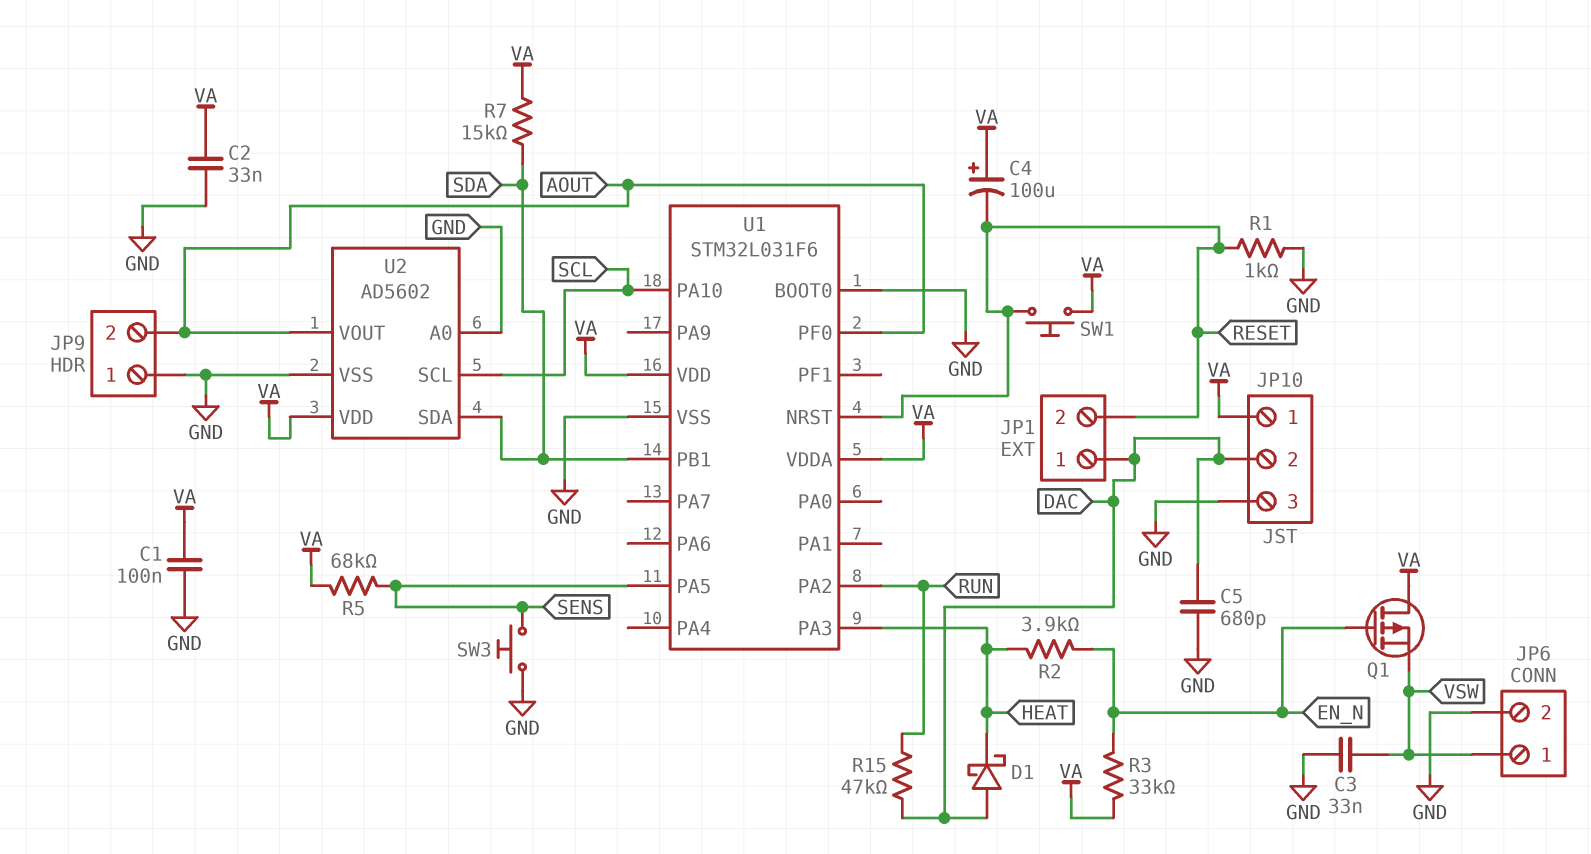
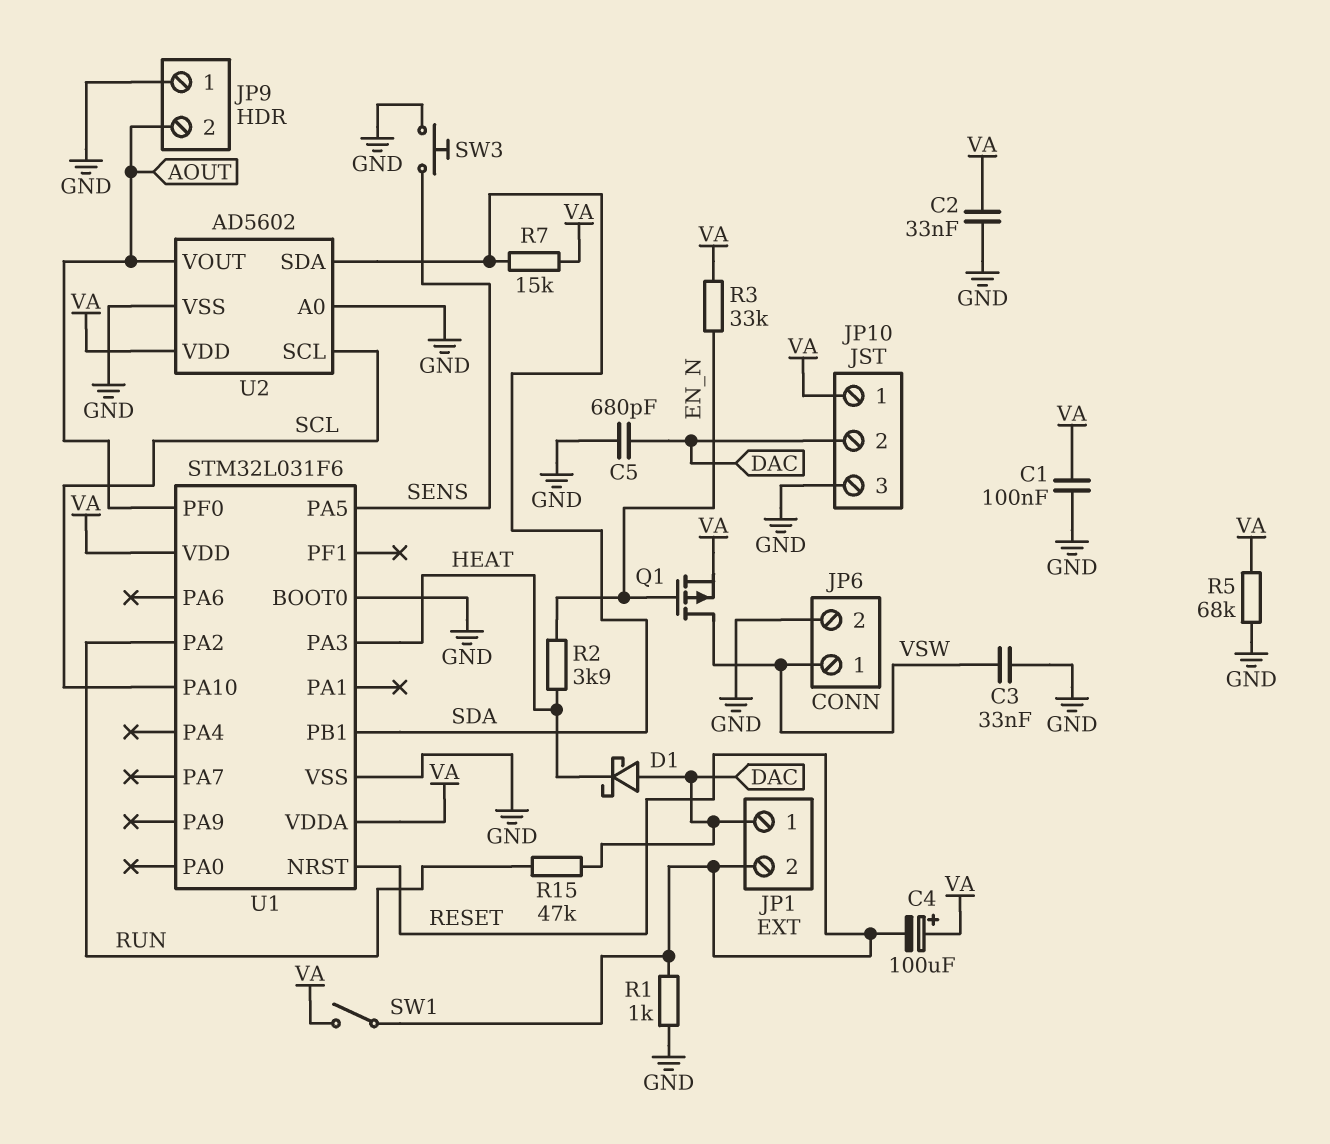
Q1: PMOS (G EN_N, D VA, S VSW) -> PMOS (G EN_N, D VSW, S VA)
R5: 68k (SENS, VA) -> 68k (GND, VA)
SW1: button (RESET, VA) -> switch (RESET, VA)

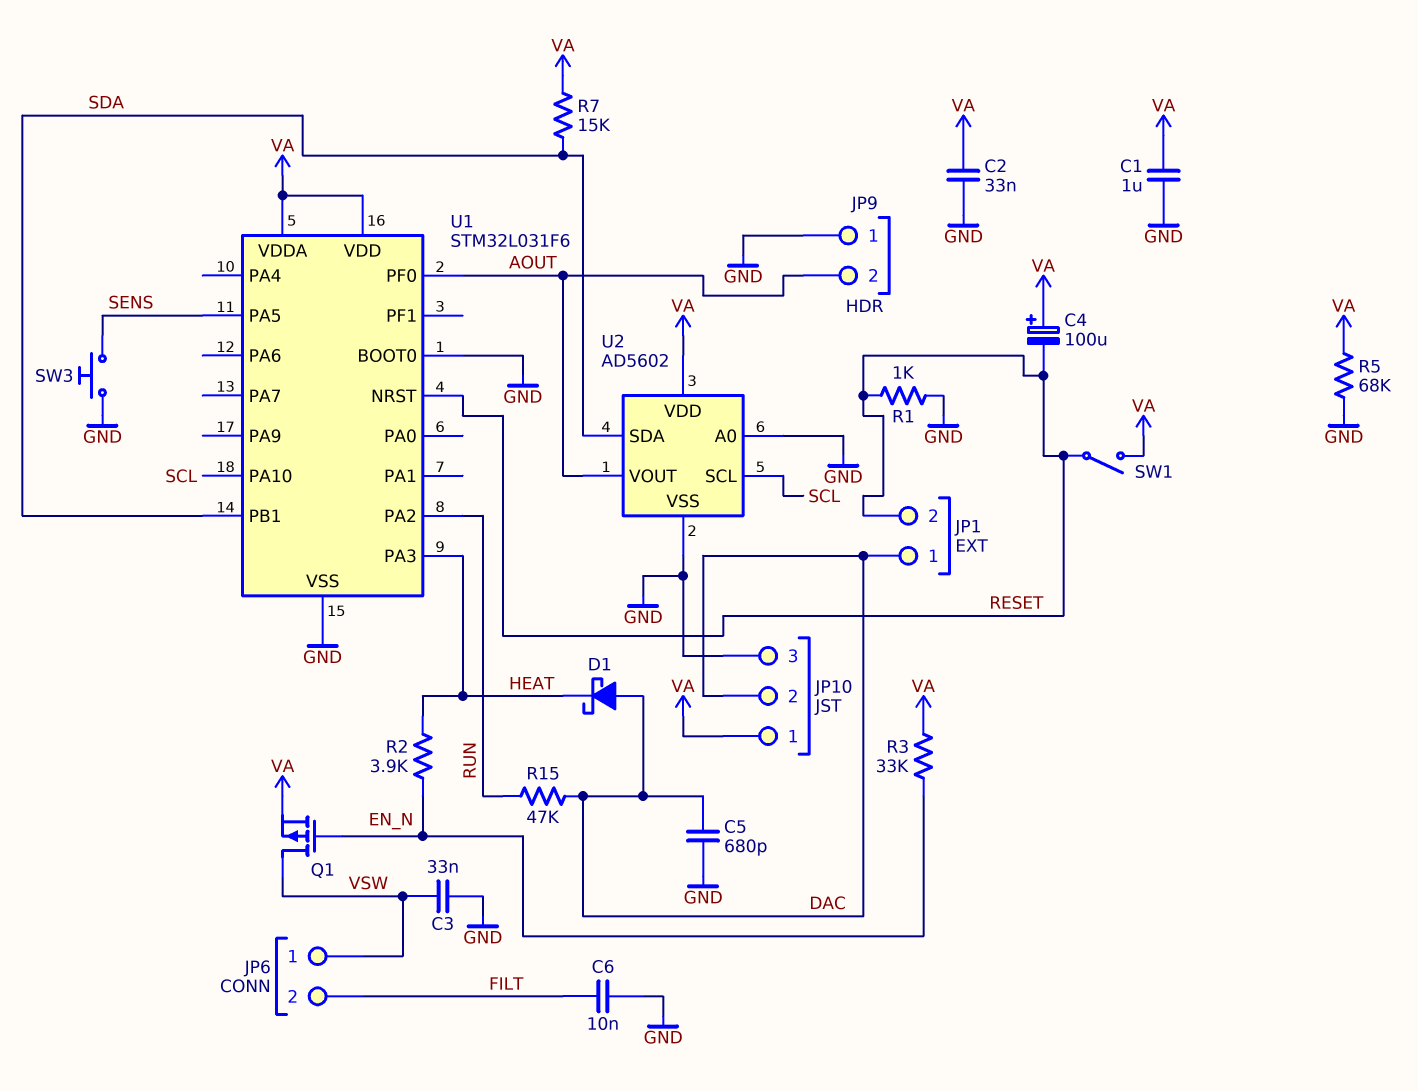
C1: 100nF (GND, VA) -> 1uF (GND, VA)
C6: none -> 10nF (FILT, GND)
JP6 pin 2: GND -> FILT

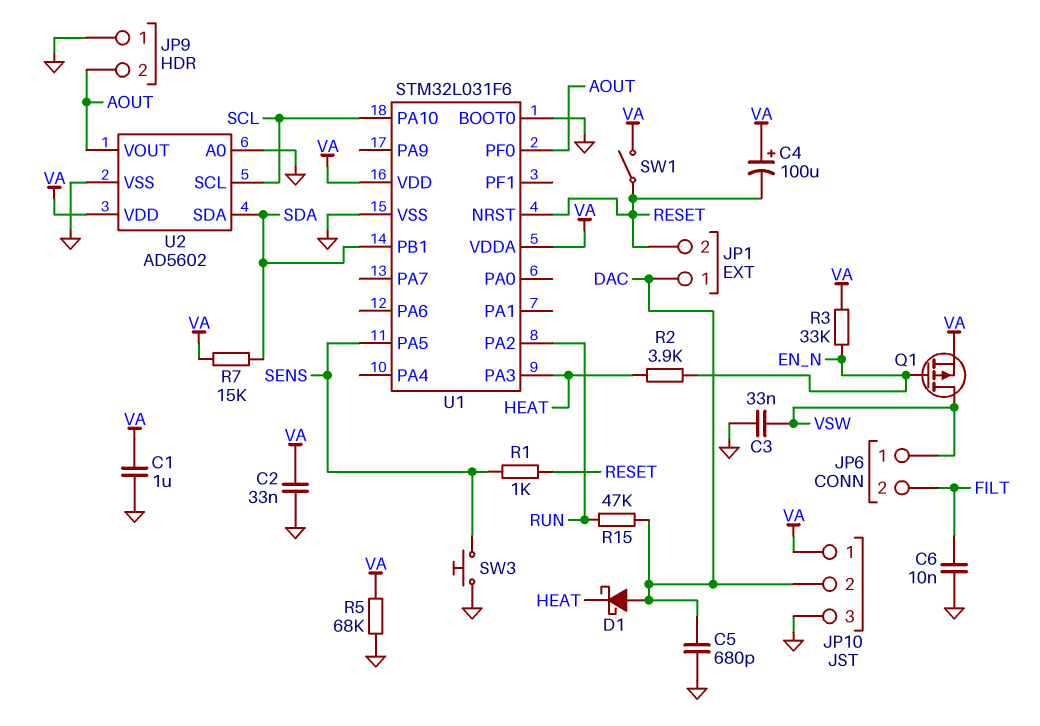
R1: 1k (GND, RESET) -> 1k (RESET, SENS)

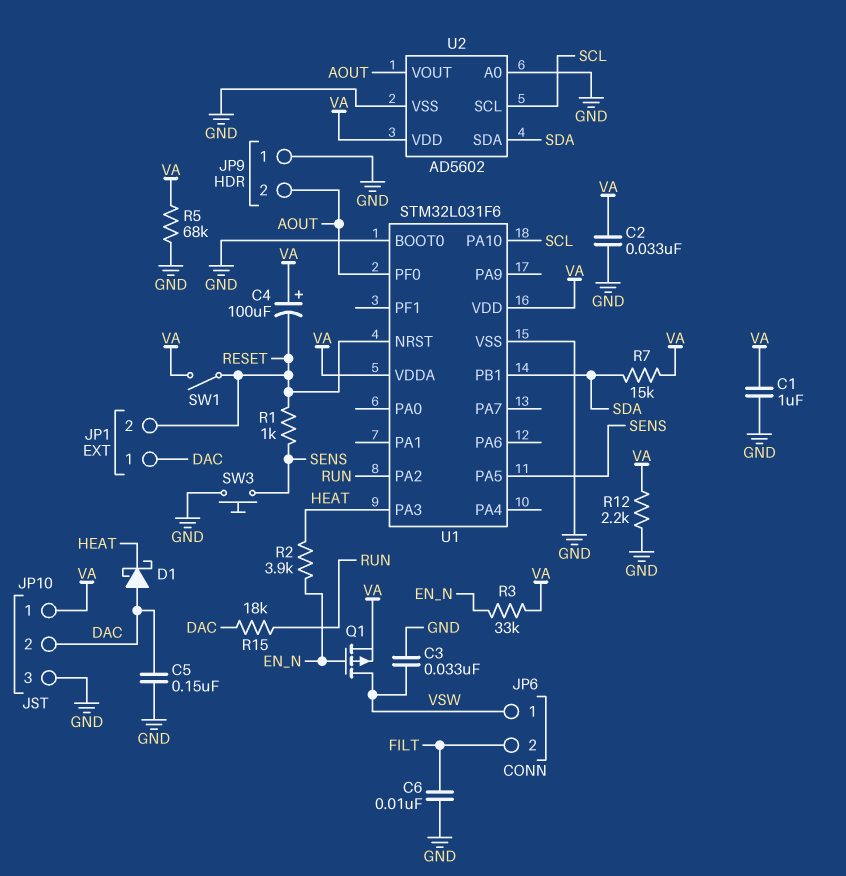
C5: 680pF (DAC, GND) -> 150nF (DAC, GND)
R12: none -> 2.2k (GND, VA)
R15: 47k (DAC, RUN) -> 18k (DAC, RUN)

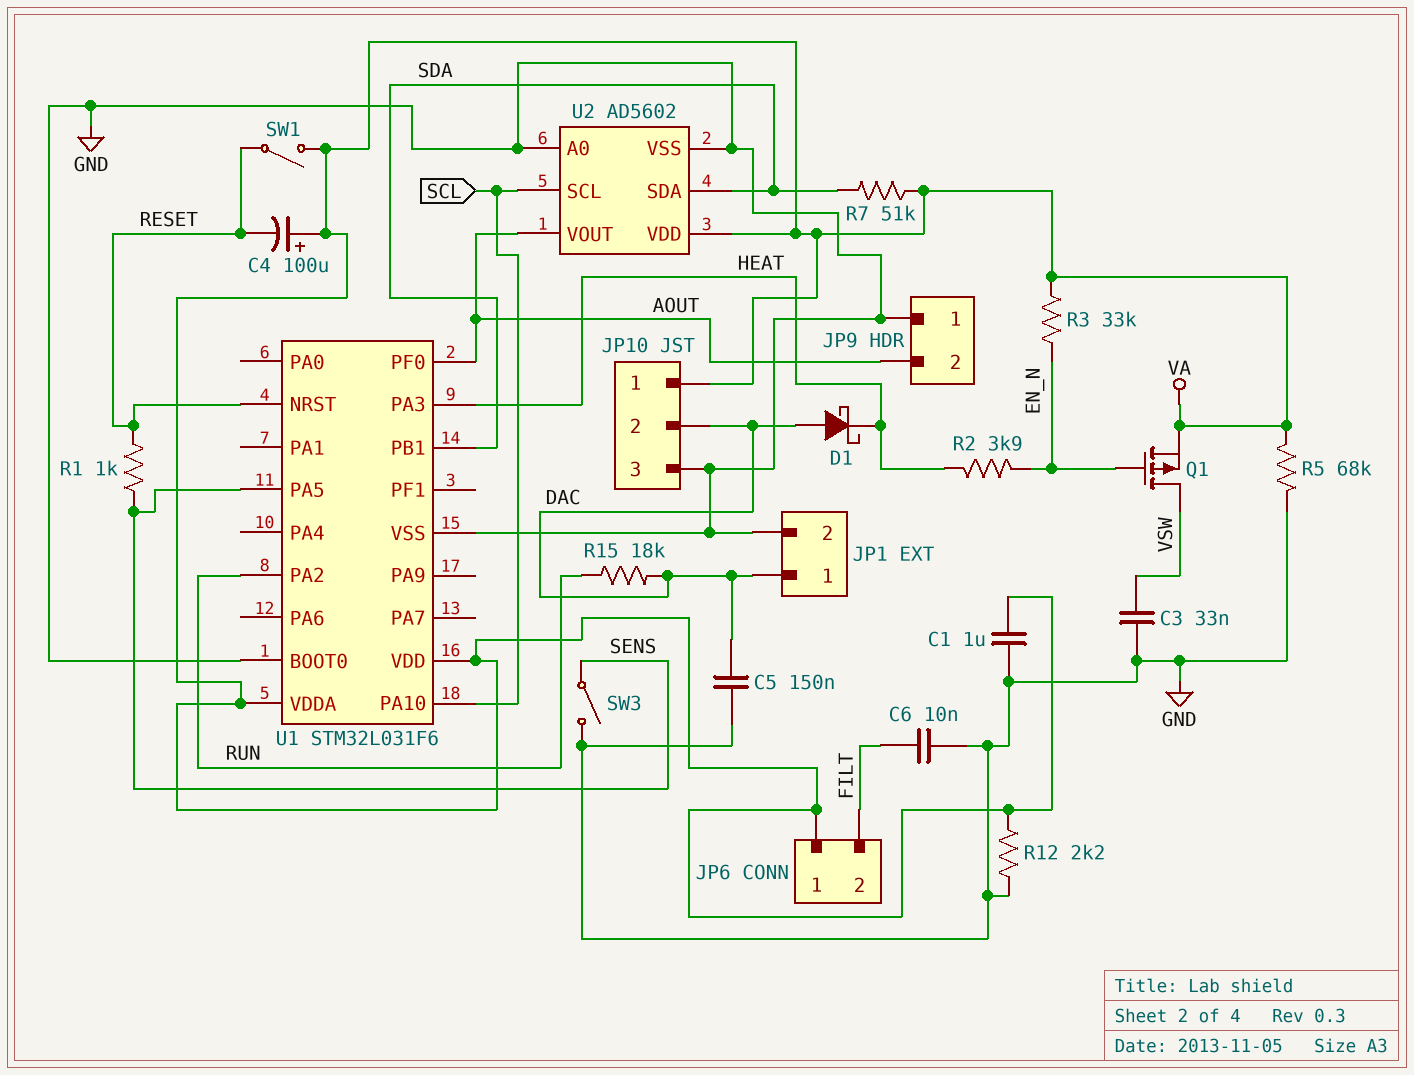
C2: 33nF (GND, VA) -> none
JP1 pin 2: RESET -> GND
JP6 pin 1: VSW -> VA
R7: 15k (SDA, VA) -> 51k (SDA, VA)
SW3: button (GND, SENS) -> switch (GND, SENS)

